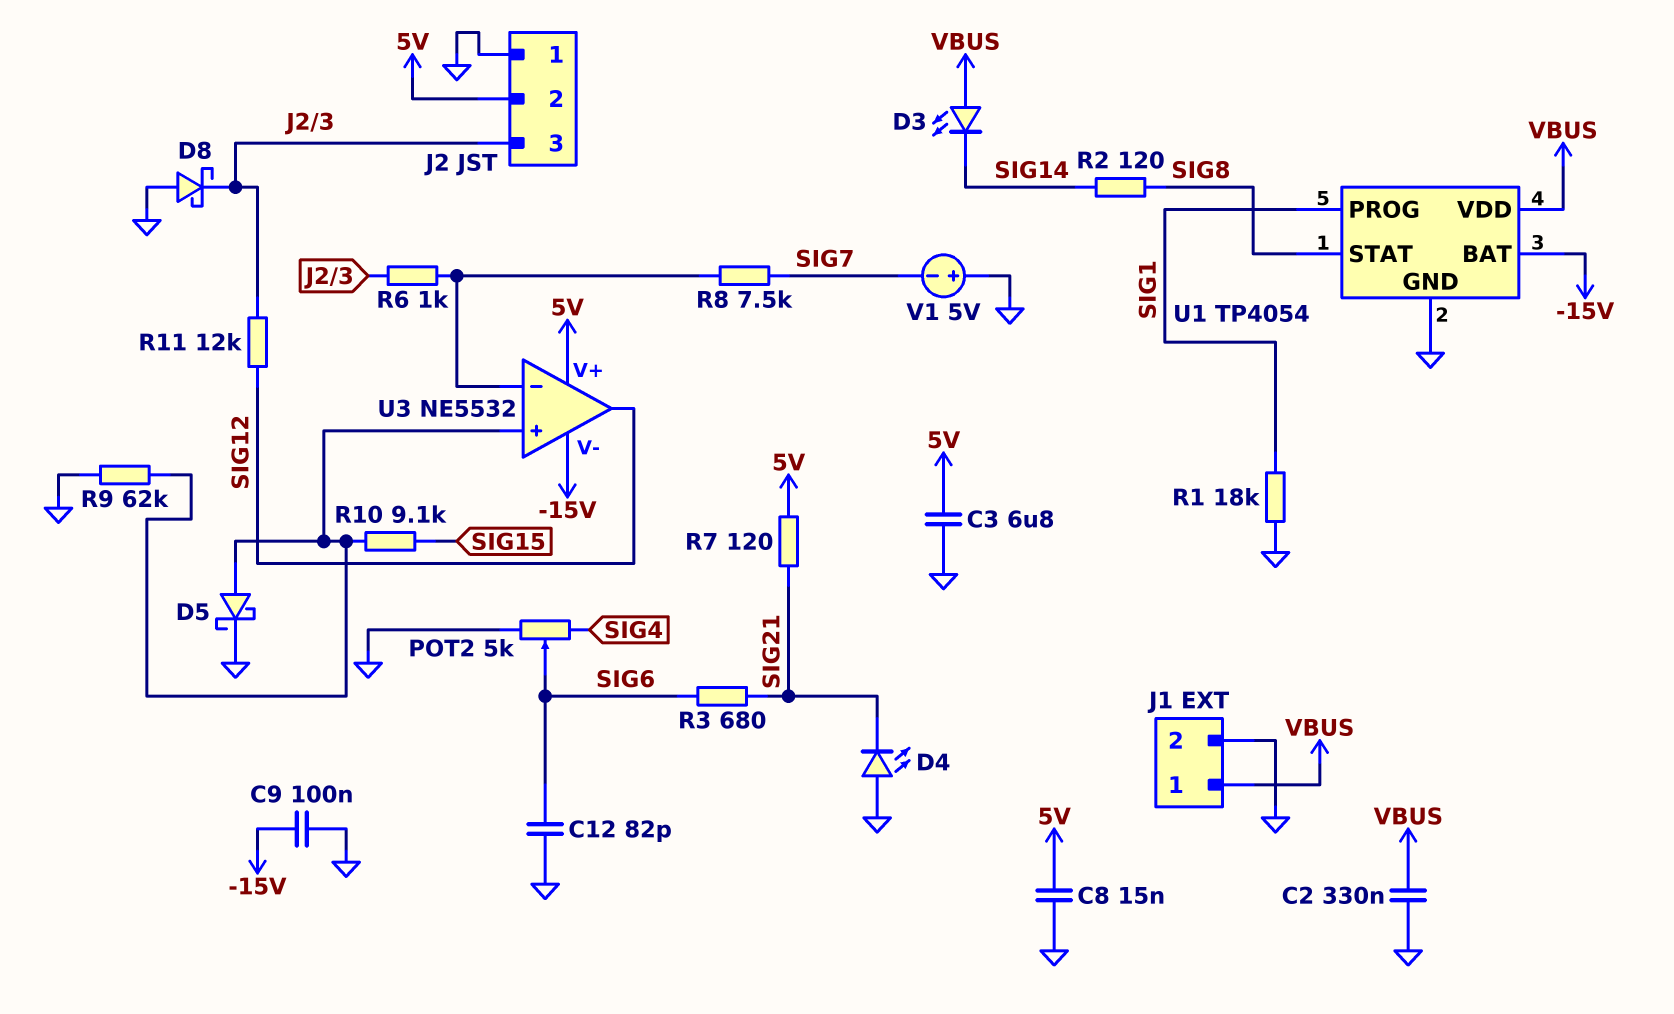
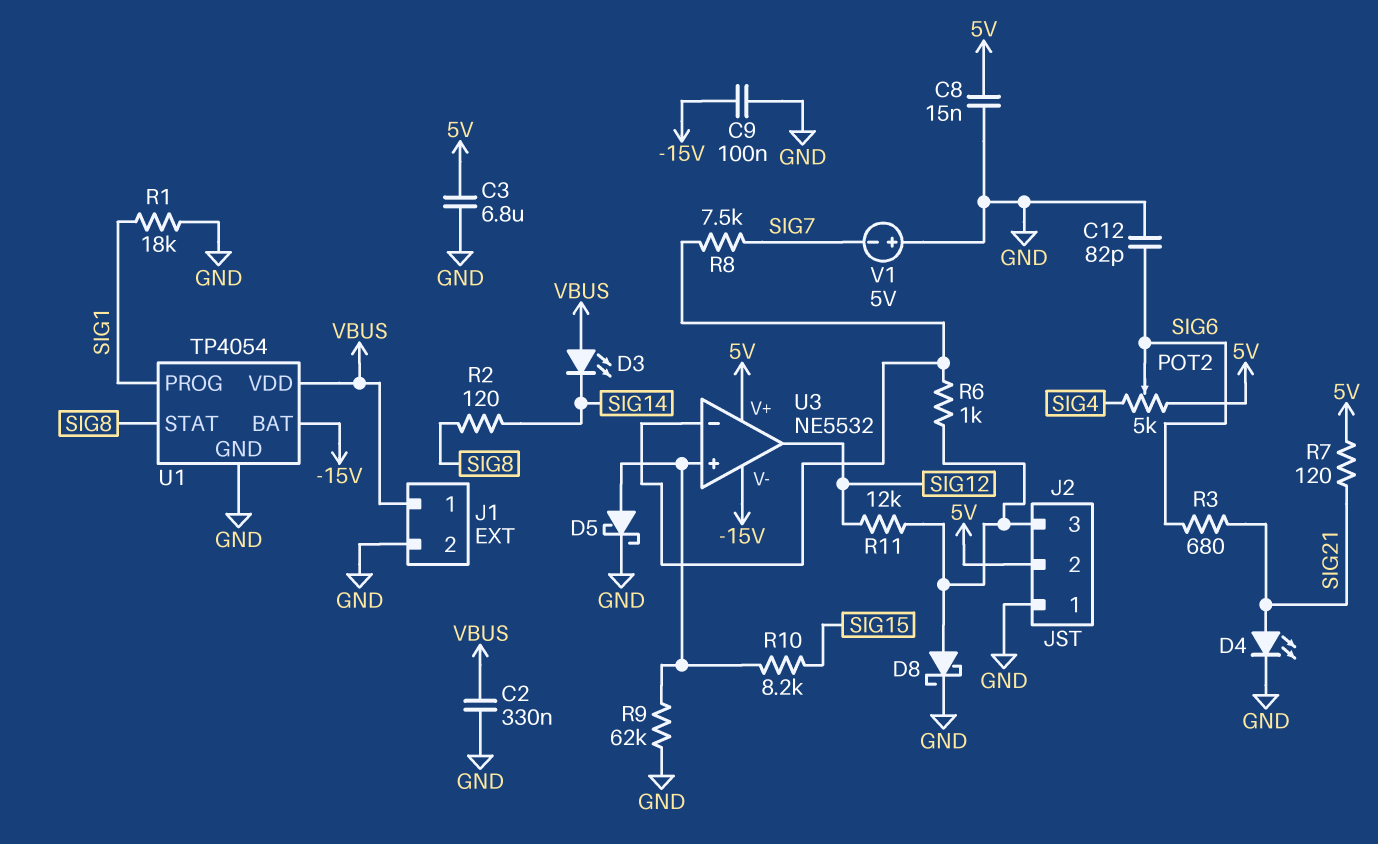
D4: LED (A GND, K SIG21) -> LED (A SIG21, K GND)
D8: schottky (A GND, K J2/3) -> schottky (A J2/3, K GND)
POT2: 5k (GND, SIG4, wiper SIG6) -> 5k (5V, SIG4, wiper SIG6)
R10: 9.1k (SIG15, U3/in+) -> 8.2k (SIG15, U3/in+)

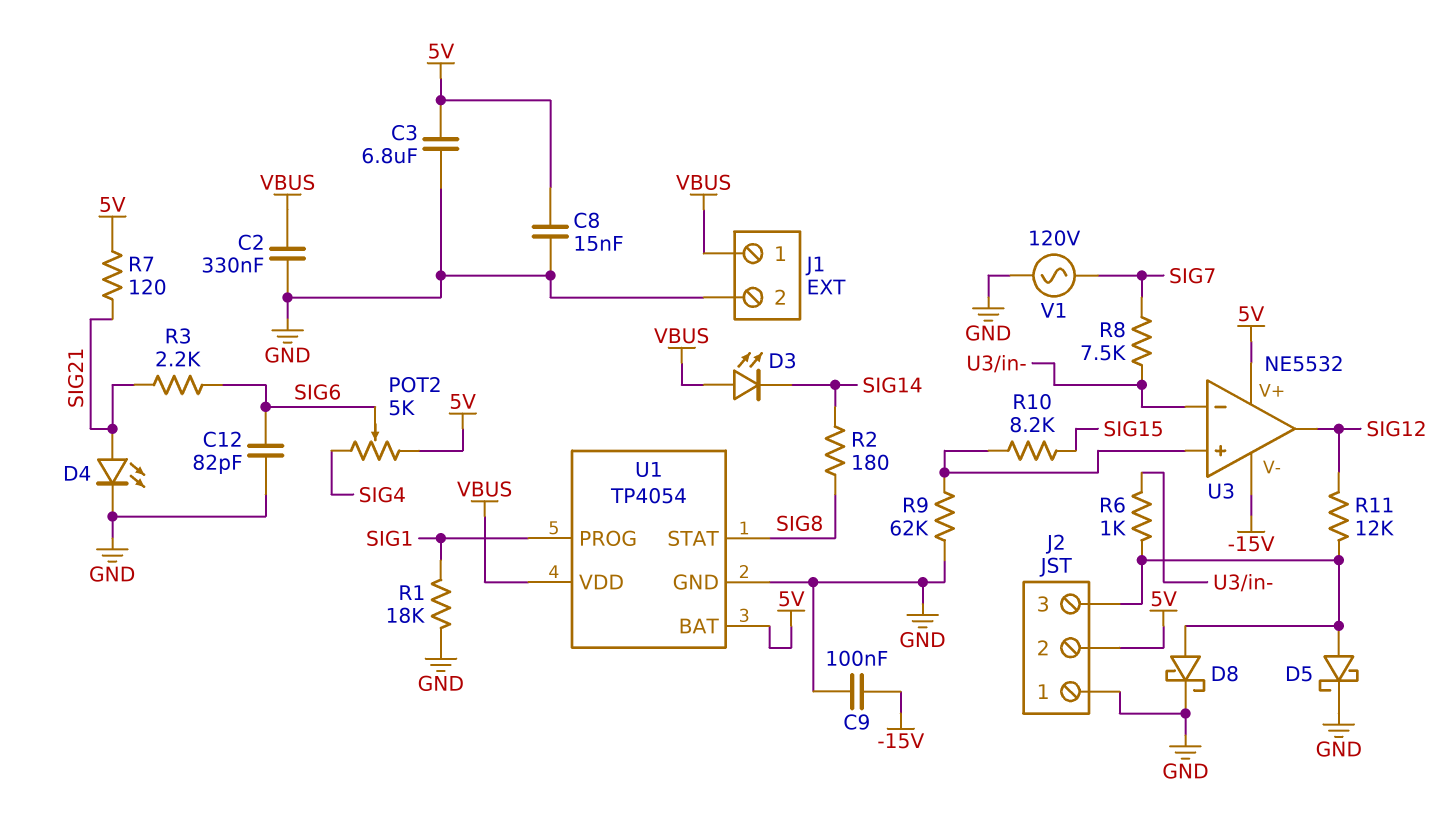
D5: schottky (A U3/in+, K GND) -> schottky (A J2/3, K GND)
R2: 120 (SIG8, SIG14) -> 180 (SIG8, SIG14)
R3: 680 (SIG6, SIG21) -> 2.2k (SIG6, SIG21)
U1 pin BAT: -15V -> 5V
V1: 5V (plus GND, minus SIG7) -> AC 120V (GND, SIG7)

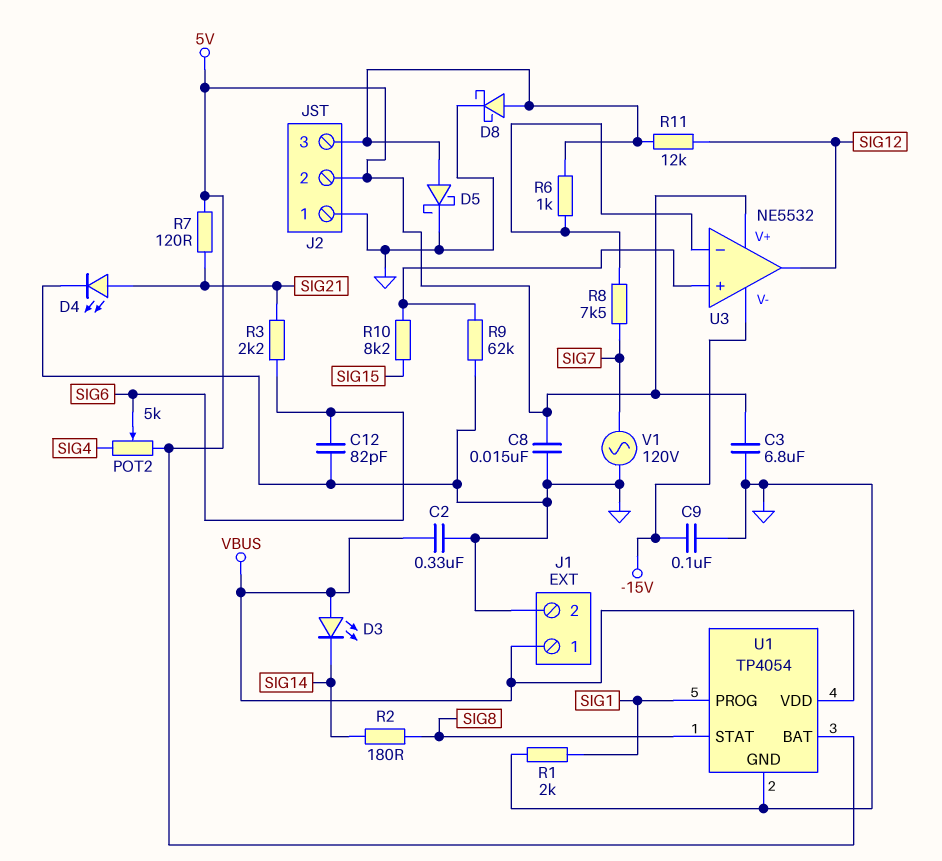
R1: 18k (GND, SIG1) -> 2k (GND, SIG1)

